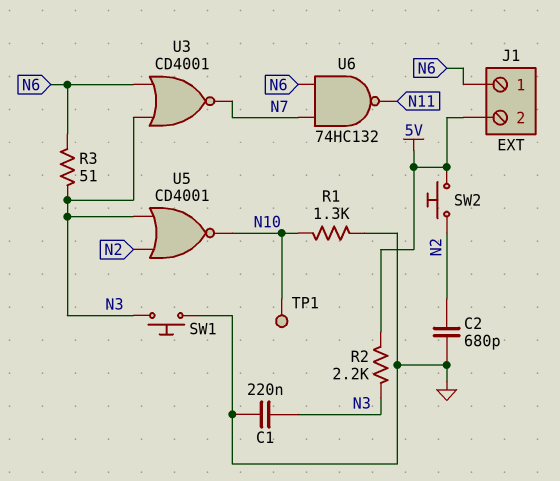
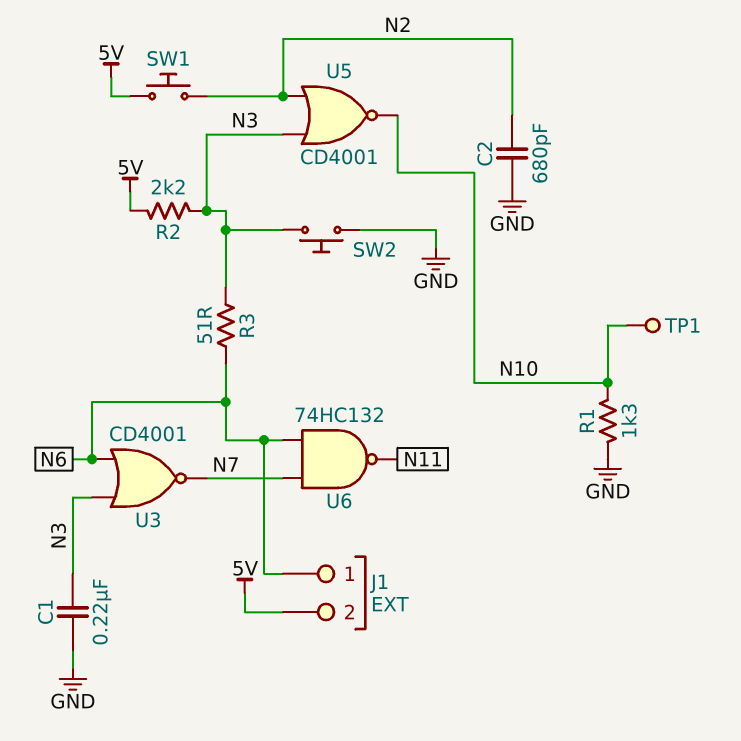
SW1: button (GND, N3) -> button (5V, N2)
SW2: button (5V, N2) -> button (GND, N3)

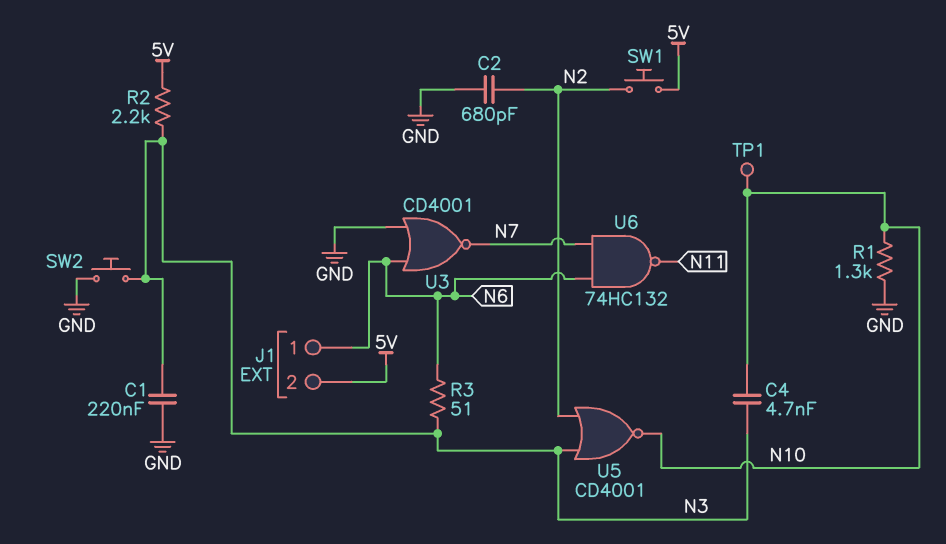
C4: none -> 4.7nF (N3, N10)
U3: NOR CD4001 (in N3, in N6, out N7) -> NOR CD4001 (in GND, in N6, out N7)

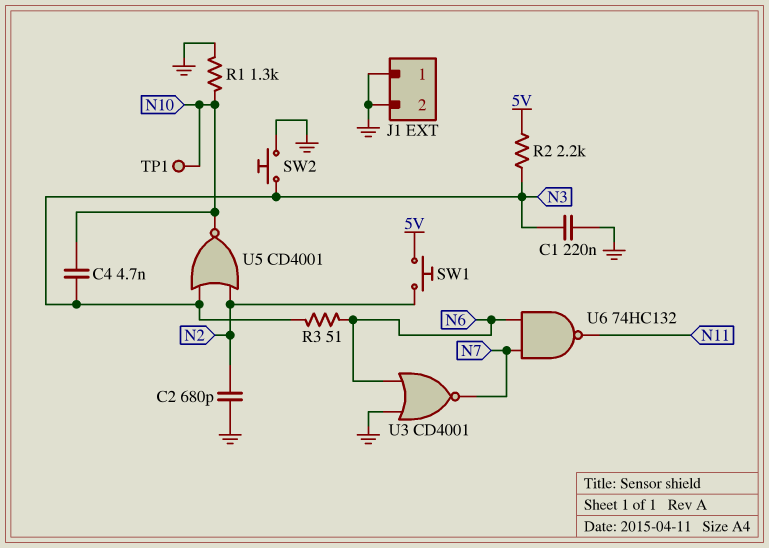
J1 pin 1: N6 -> GND
J1 pin 2: 5V -> GND

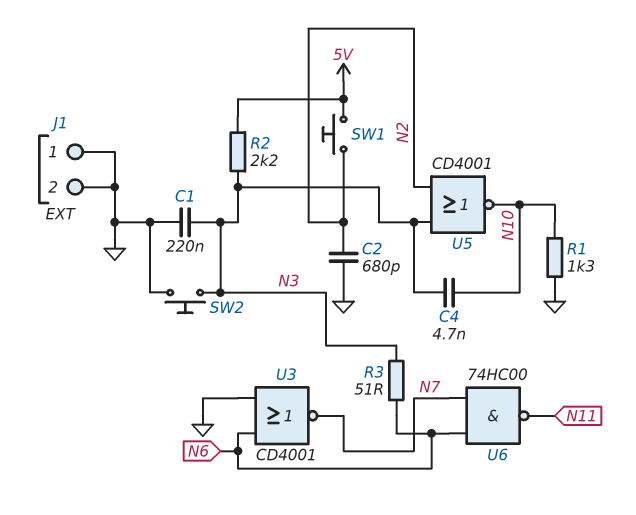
TP1: test point (N10) -> none
U6: NAND 74HC132 (in N6, in N7, out N11) -> NAND 74HC00 (in N6, in N7, out N11)

